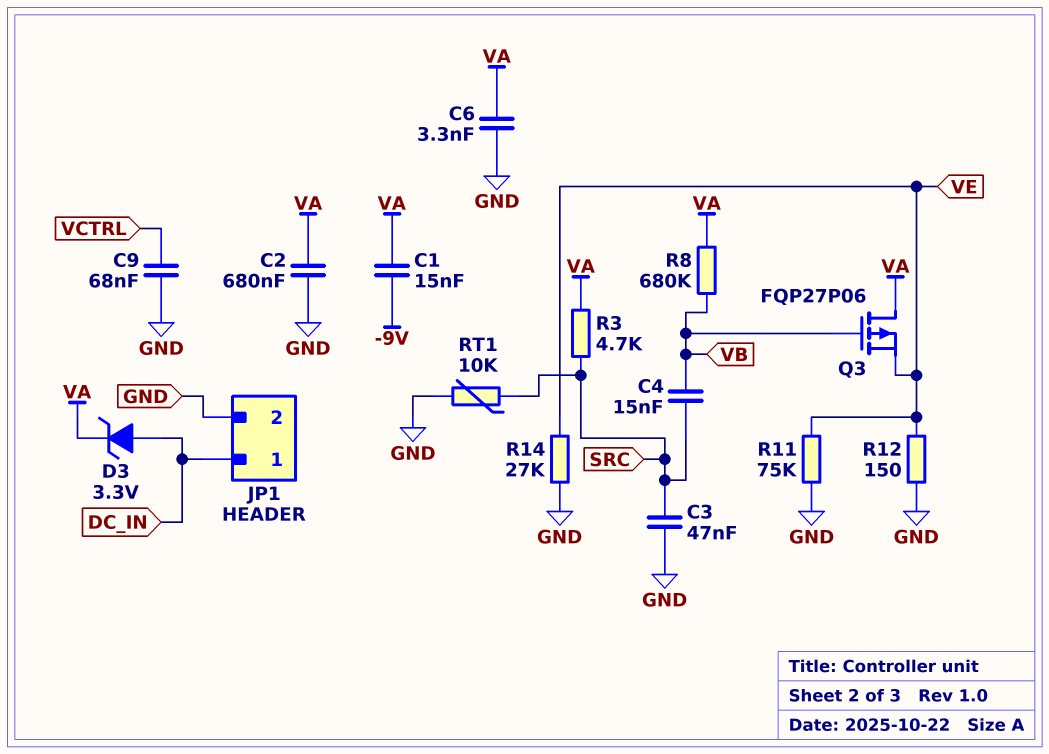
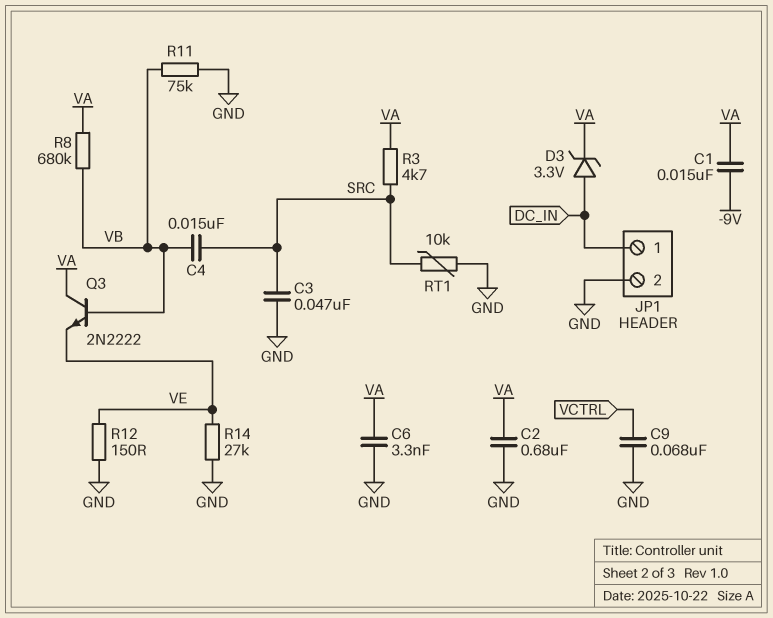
Q3: PMOS FQP27P06 (G VB, D VA, S VE) -> NPN 2N2222 (B VB, C VA, E VE)
R11: 75k (GND, VE) -> 75k (GND, VB)

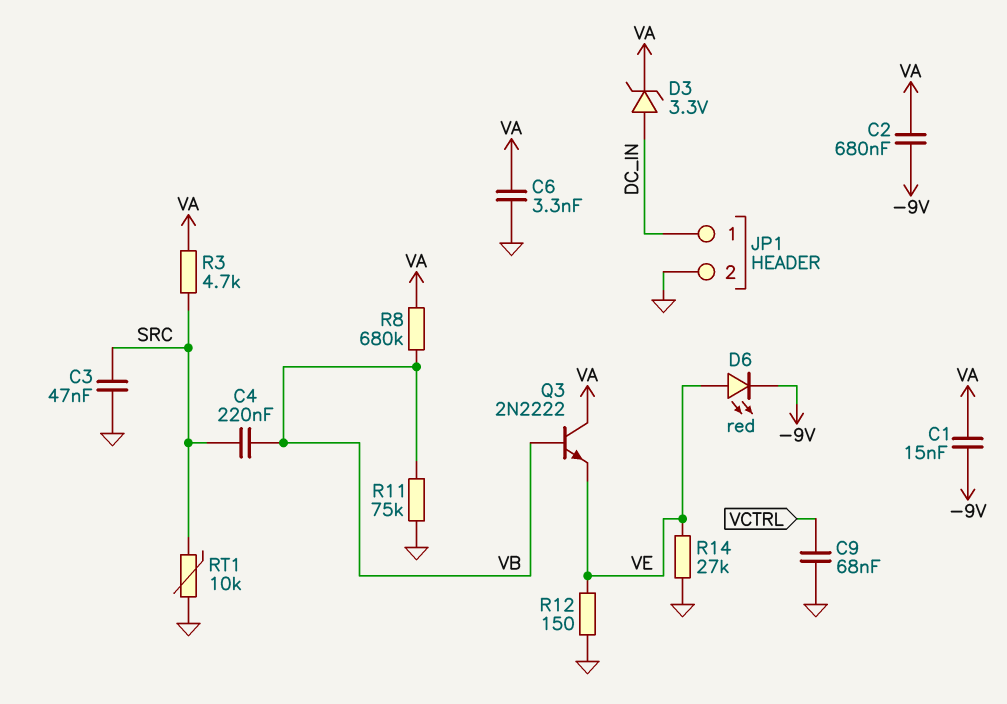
C2: 680nF (GND, VA) -> 680nF (-9V, VA)
C4: 15nF (SRC, VB) -> 220nF (SRC, VB)
D6: none -> LED red (A VE, K -9V)

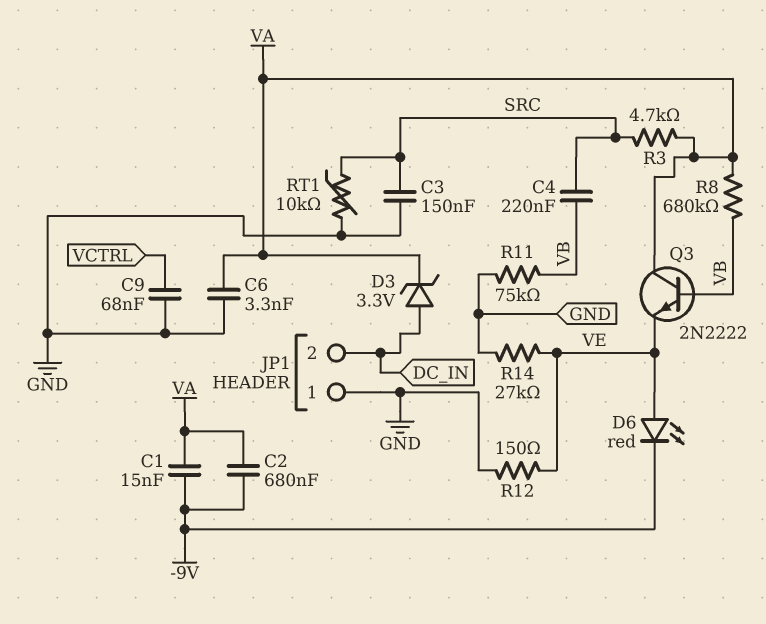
C3: 47nF (GND, SRC) -> 150nF (GND, SRC)
JP1 pin 1: DC_IN -> GND
JP1 pin 2: GND -> DC_IN

